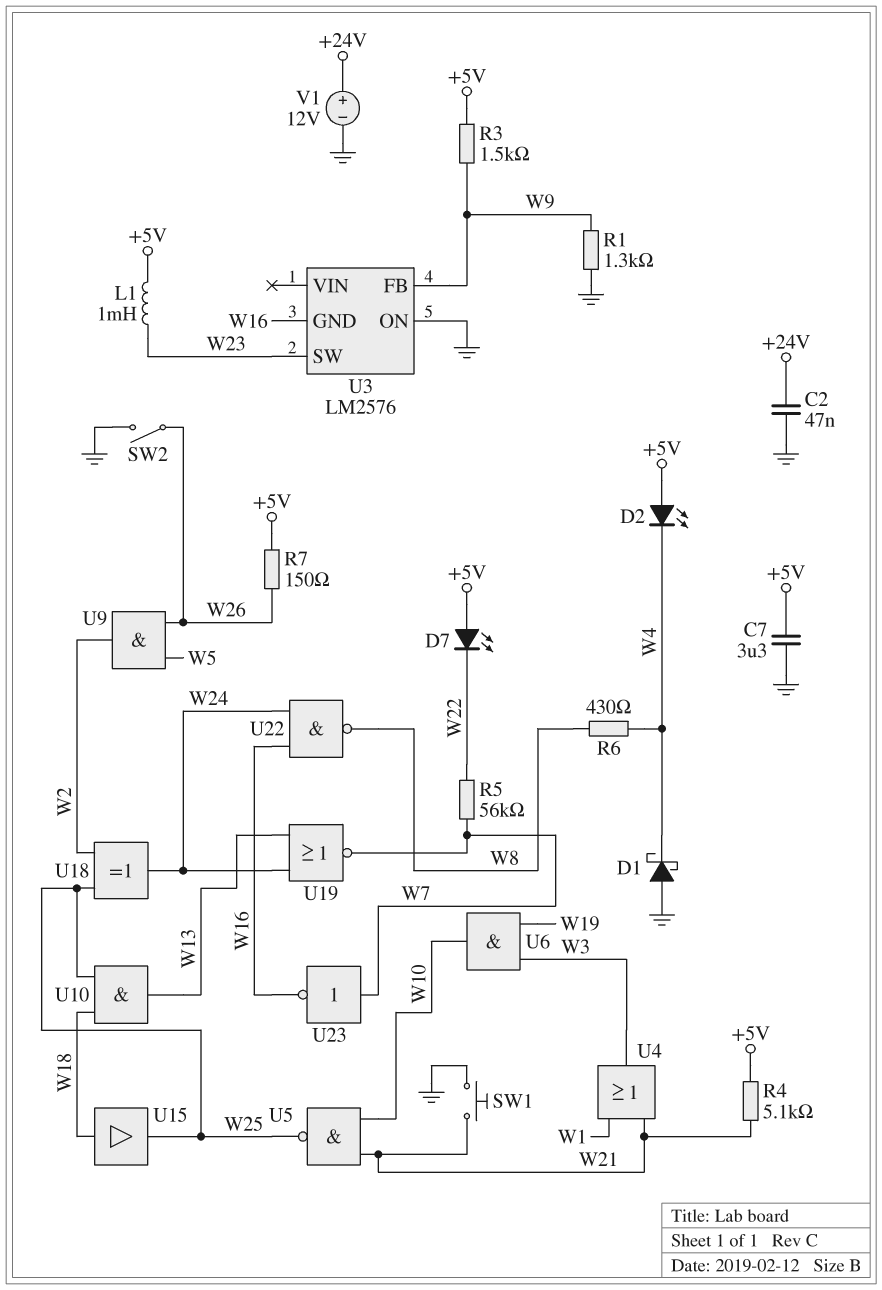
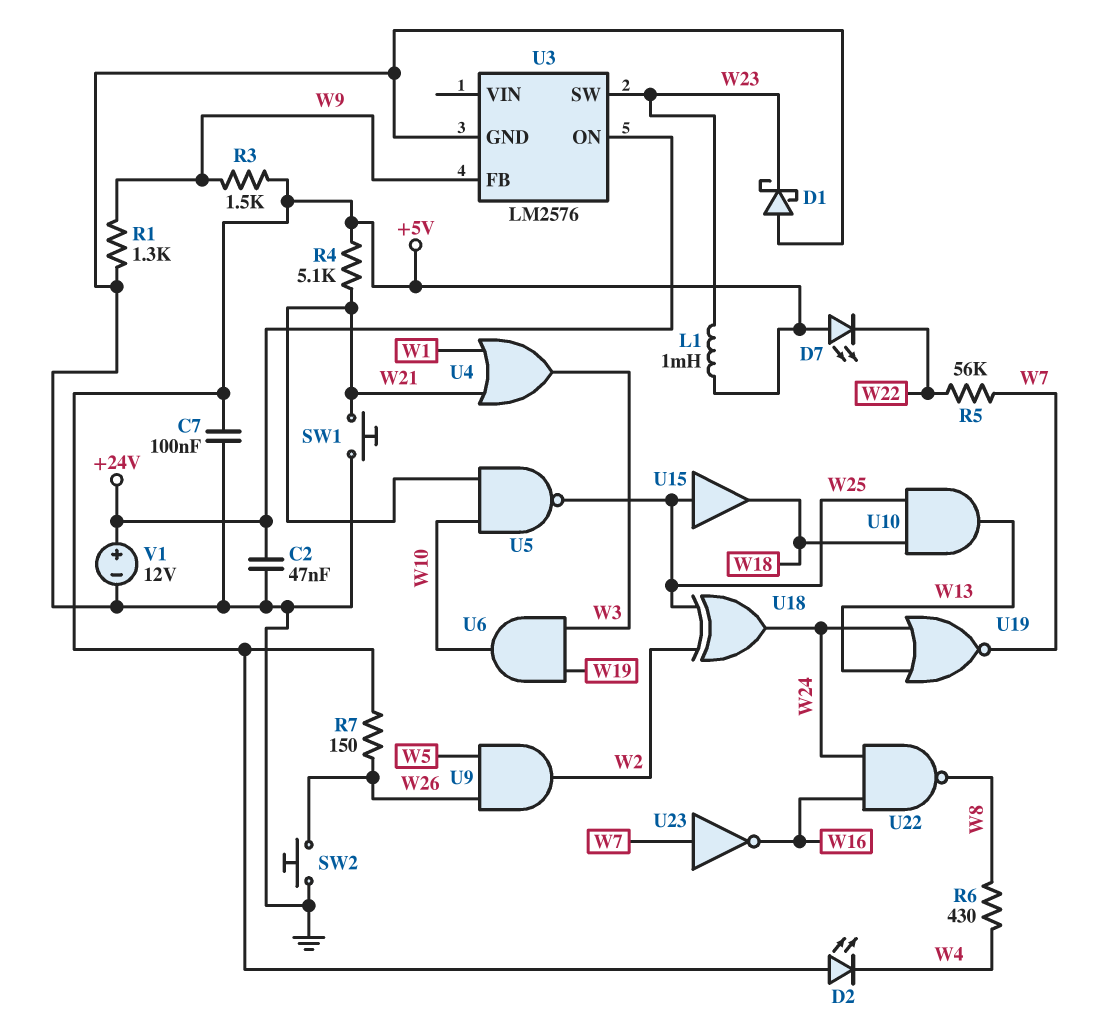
C7: 3.3uF (+5V, GND) -> 100nF (+5V, GND)
D1: schottky (A GND, K W4) -> schottky (A GND, K W23)
SW2: switch (GND, W26) -> button (GND, W26)
U3 pin GND: W16 -> GND
U3 pin ON: GND -> +24V
U15: buffer (in W18, out W25) -> buffer (in W25, out W18)

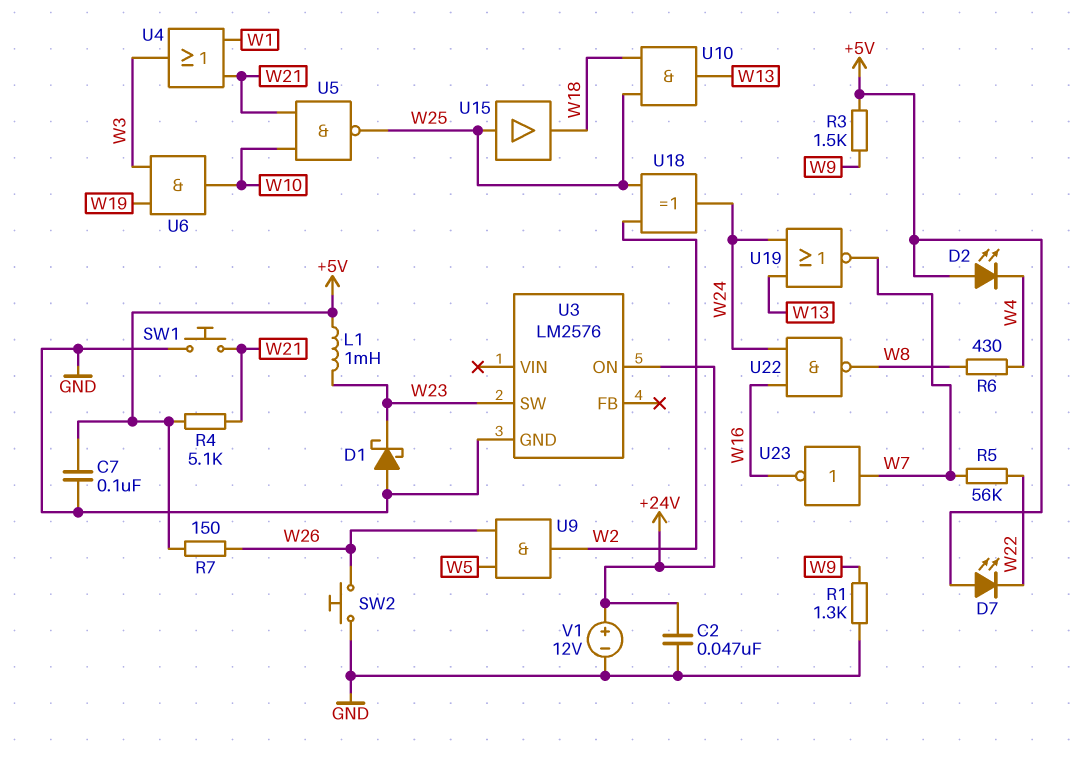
U3 pin FB: W9 -> none

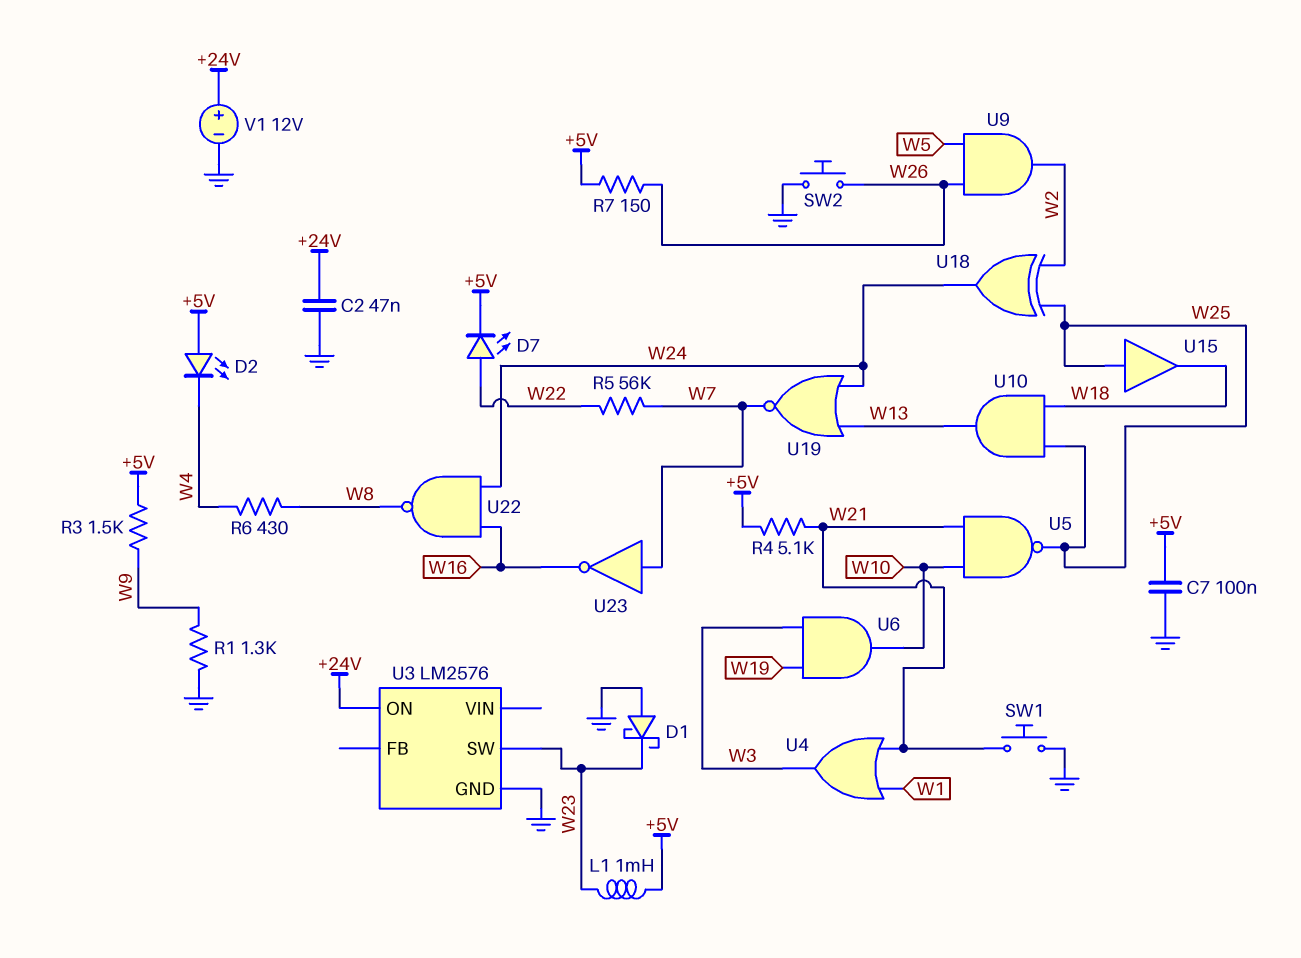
D7: LED (A +5V, K W22) -> LED (A W22, K +5V)

